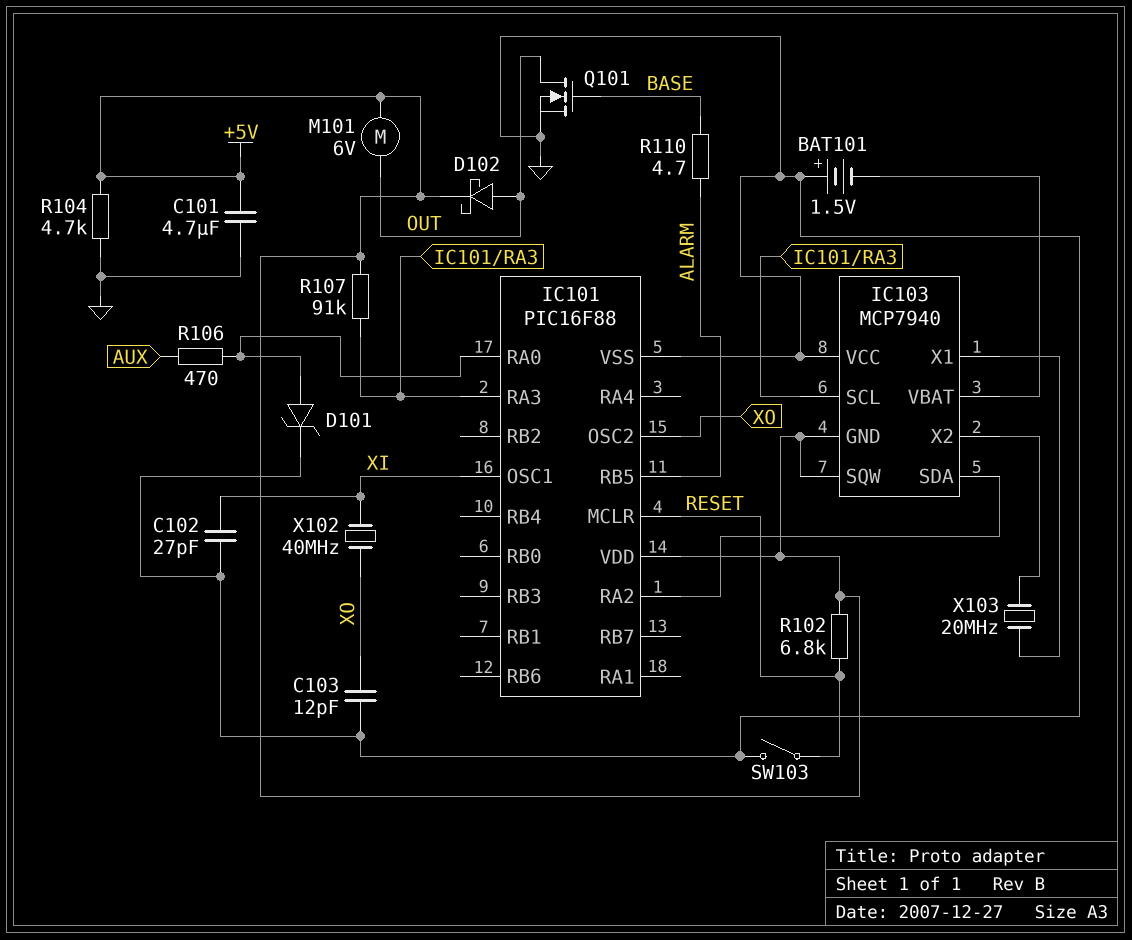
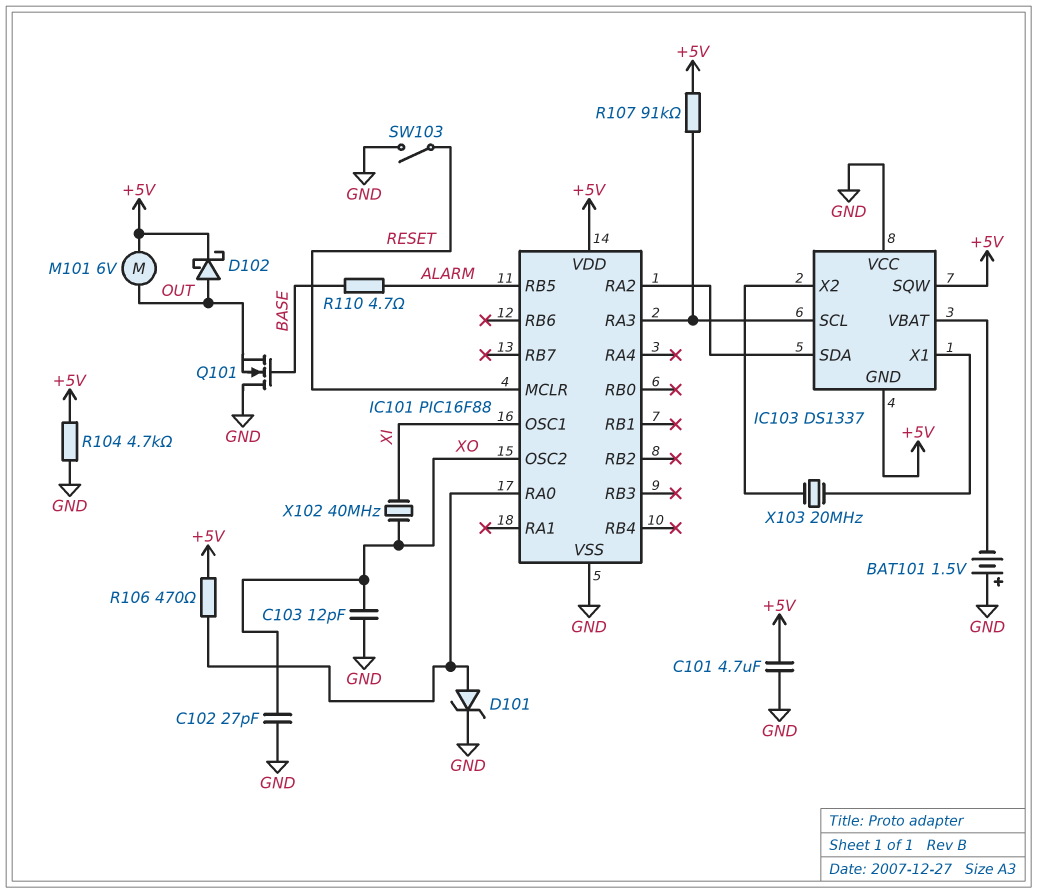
C102: 27pF (GND, XI) -> 27pF (GND, XO)
IC103: MCP7940 -> DS1337
Q101: NMOS (G BASE, D OUT, S GND) -> NMOS (G BASE, D GND, S OUT)
R102: 6.8k (+5V, RESET) -> none
R106: 470 (AUX, IC101/RA0) -> 470 (+5V, IC101/RA0)

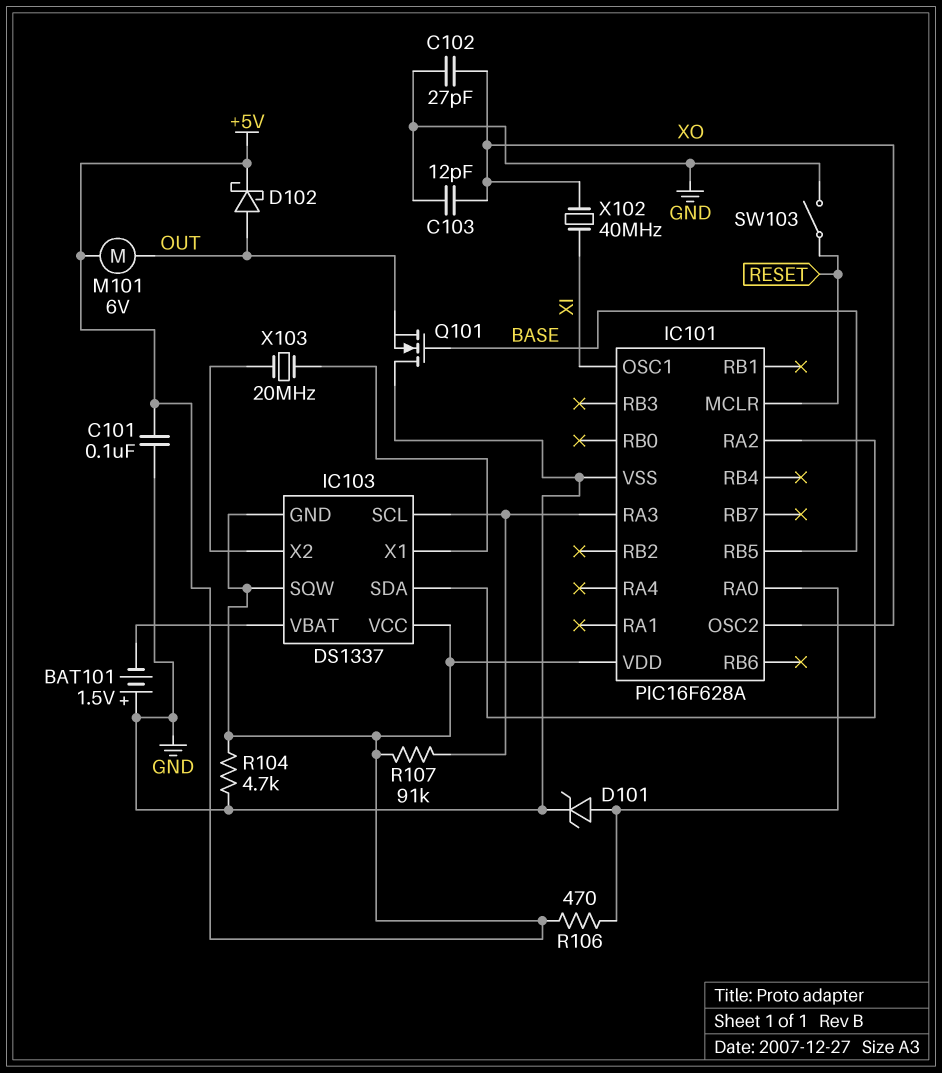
C101: 4.7uF (+5V, GND) -> 100nF (+5V, GND)
IC101: PIC16F88 -> PIC16F628A
IC101 pin RB5: ALARM -> BASE
IC103 pin VCC: GND -> +5V
R110: 4.7 (ALARM, BASE) -> none

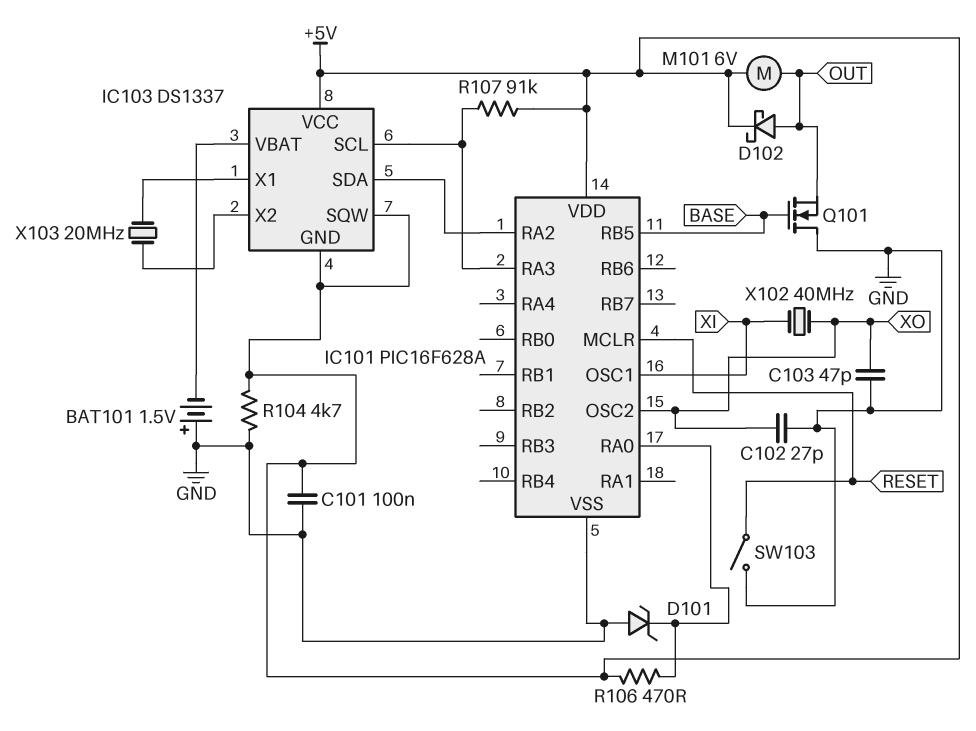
C103: 12pF (GND, XO) -> 47pF (GND, XO)
D101: zener (A IC101/RA0, K GND) -> zener (A GND, K IC101/RA0)

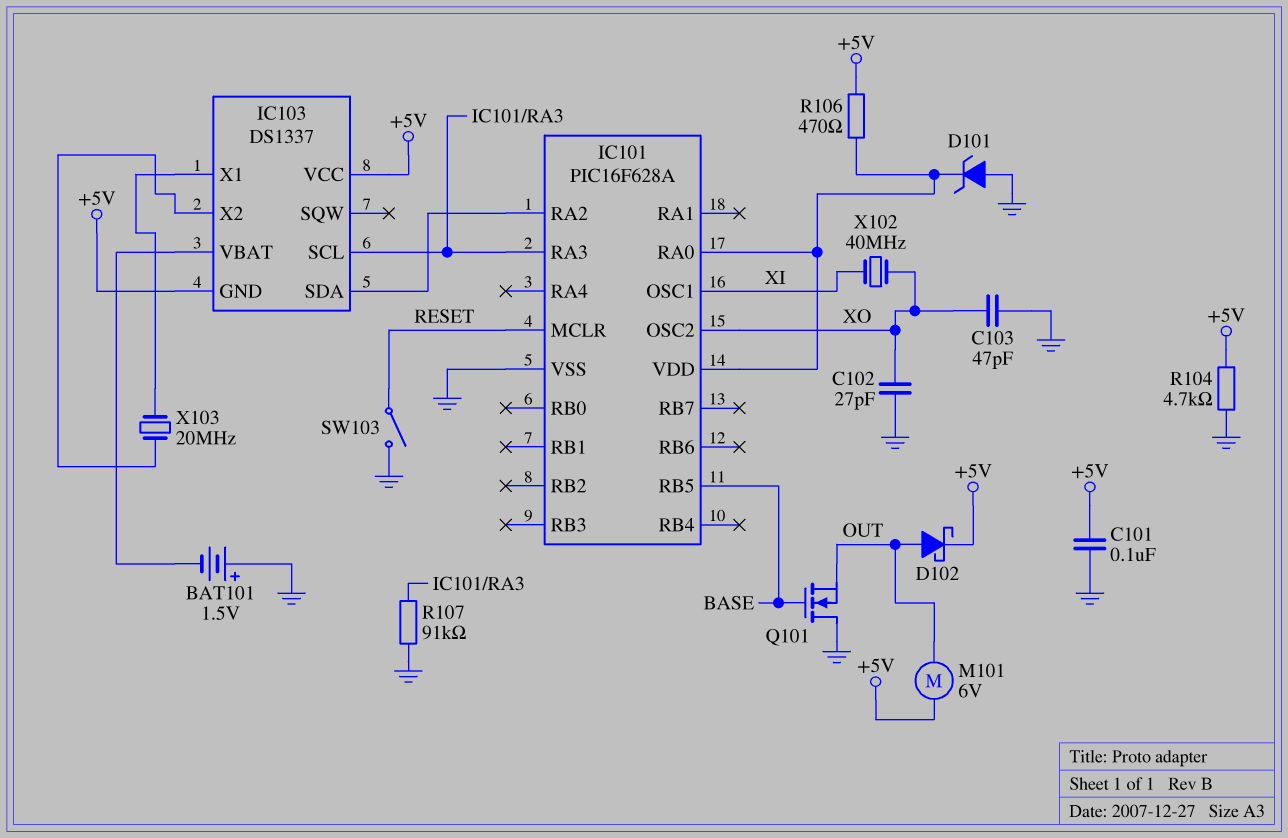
IC101 pin VDD: +5V -> IC101/RA0
IC103 pin SQW: +5V -> none
R107: 91k (+5V, IC101/RA3) -> 91k (GND, IC101/RA3)

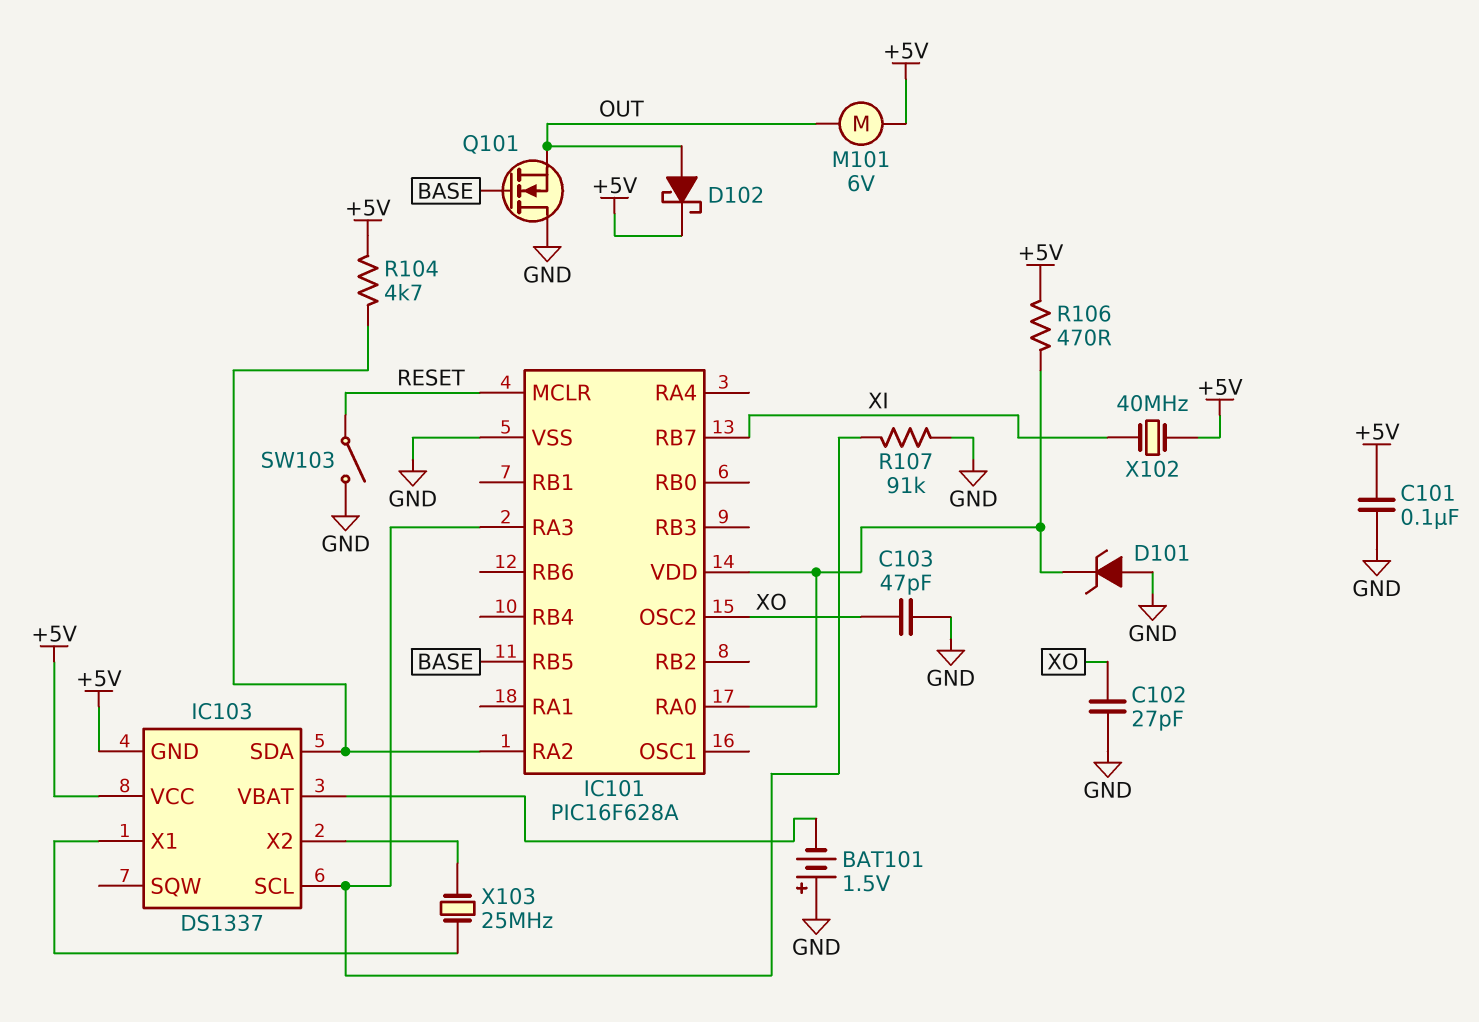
IC101 pin OSC1: XI -> none
IC101 pin RB7: none -> XI
R104: 4.7k (+5V, GND) -> 4.7k (+5V, IC101/RA2)
X102: 40MHz (XI, XO) -> 40MHz (+5V, XI)
X103: 20MHz (IC103/X1, IC103/X2) -> 25MHz (IC103/X1, IC103/X2)

